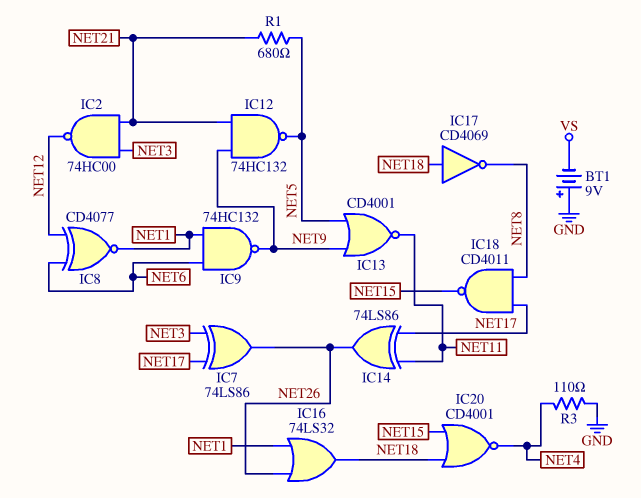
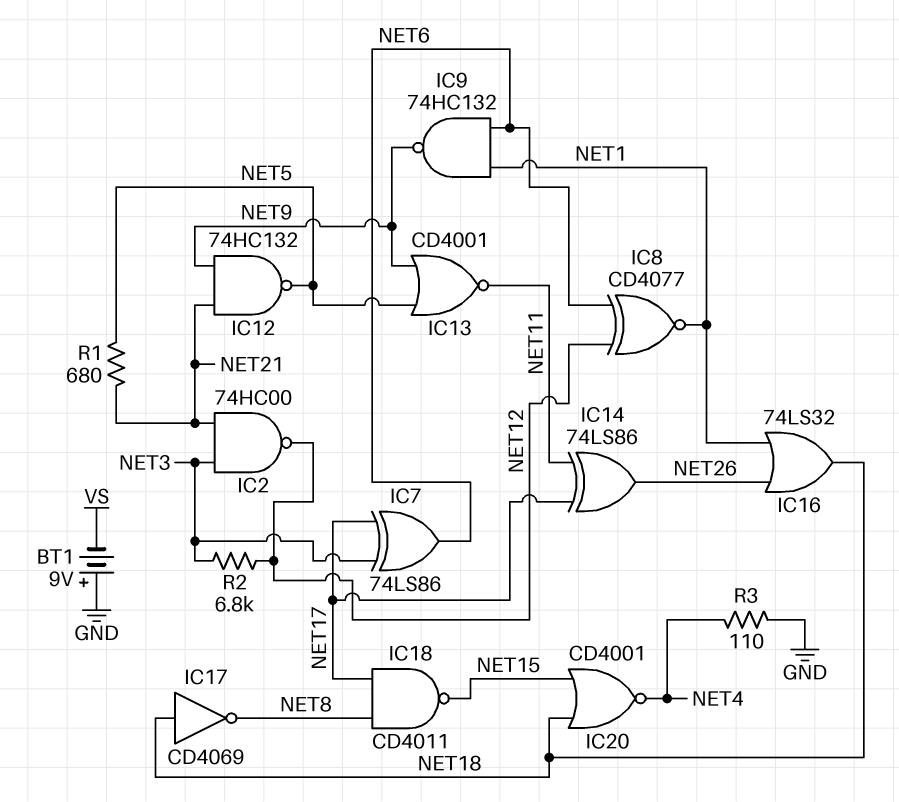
IC7: XOR 74LS86 (in NET3, in NET17, out NET26) -> XOR 74LS86 (in NET3, in NET17, out NET6)
R2: none -> 6.8k (NET3, NET12)

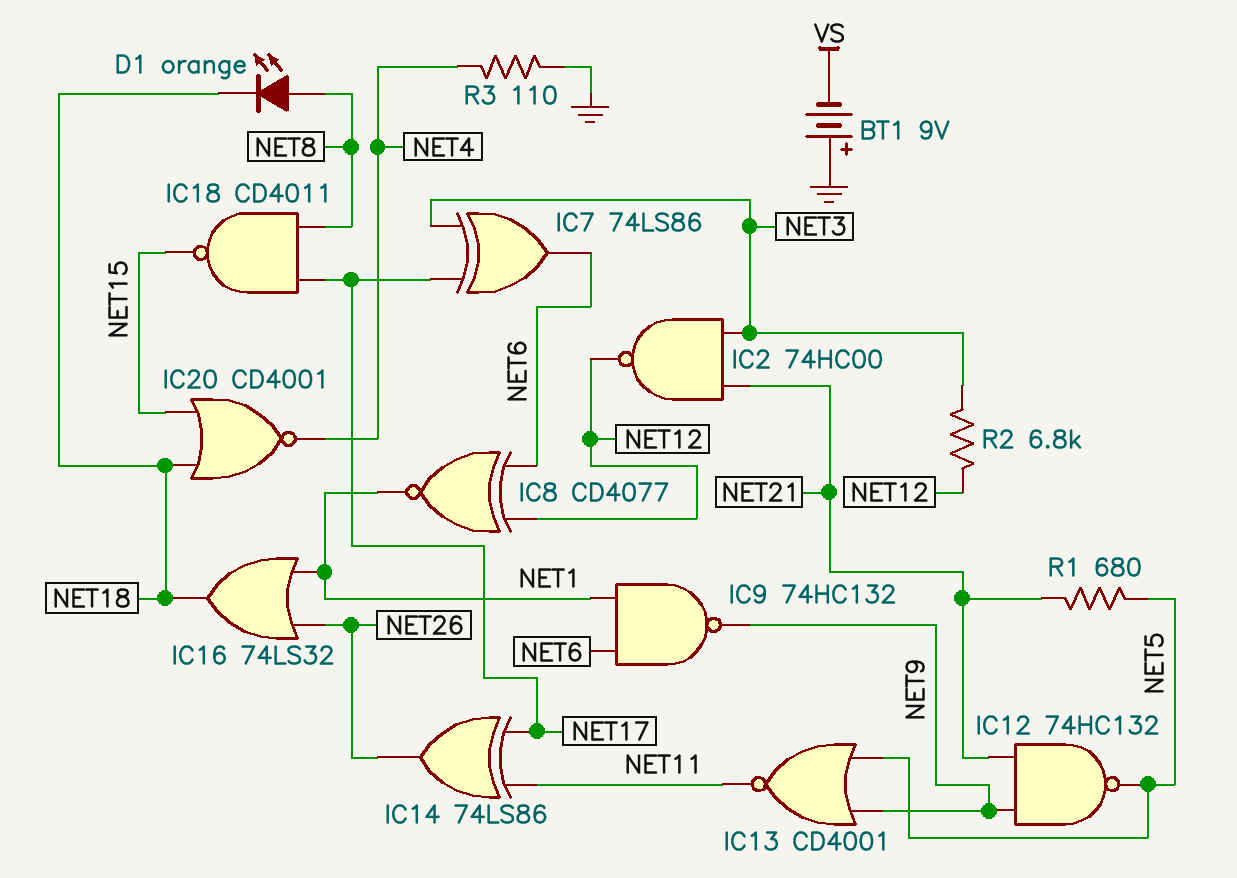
D1: none -> LED orange (A NET8, K NET18)
IC17: NOT CD4069 (in NET18, out NET8) -> none

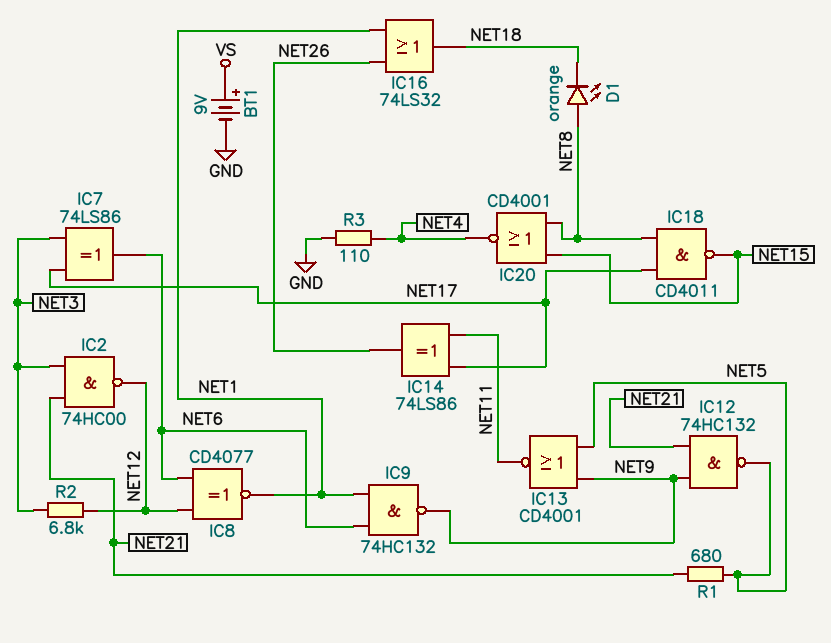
BT1: 9V (plus GND, minus VS) -> 9V (plus VS, minus GND)
IC20: NOR CD4001 (in NET15, in NET18, out NET4) -> NOR CD4001 (in NET8, in NET15, out NET4)

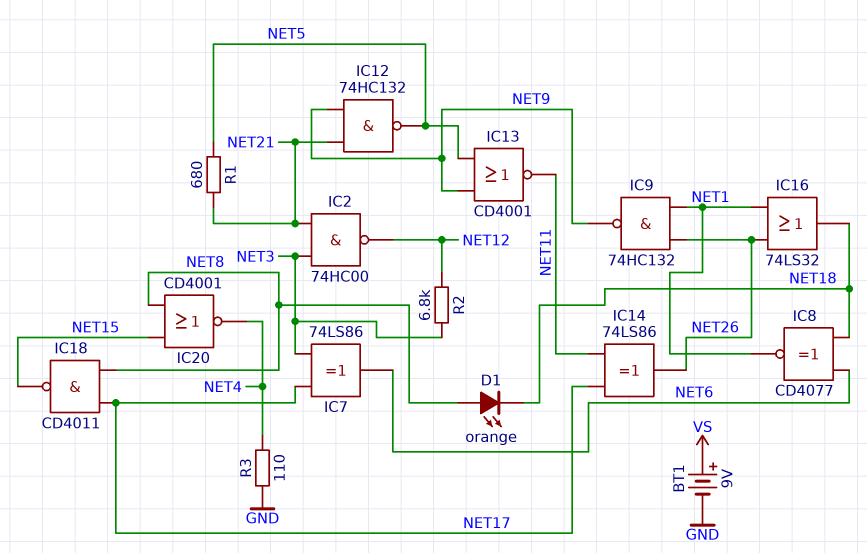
IC8: XNOR CD4077 (in NET6, in NET12, out NET1) -> XNOR CD4077 (in NET6, in NET18, out NET1)
IC9: NAND 74HC132 (in NET1, in NET6, out NET9) -> NAND 74HC132 (in NET1, in NET26, out NET9)

